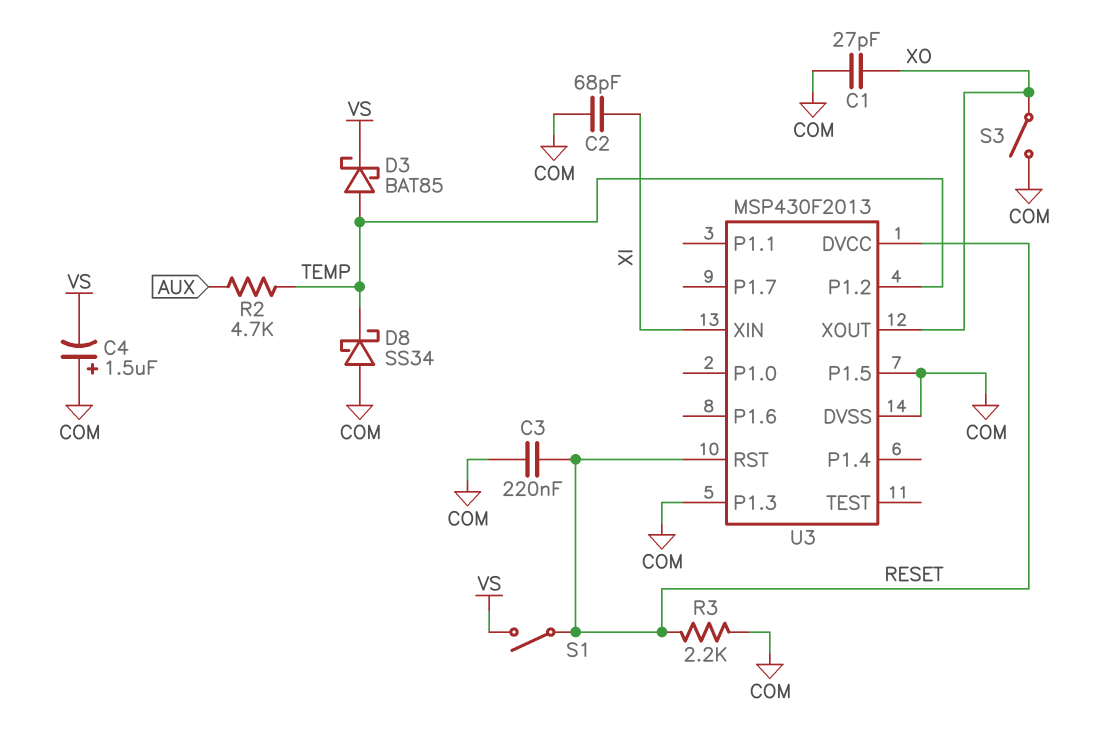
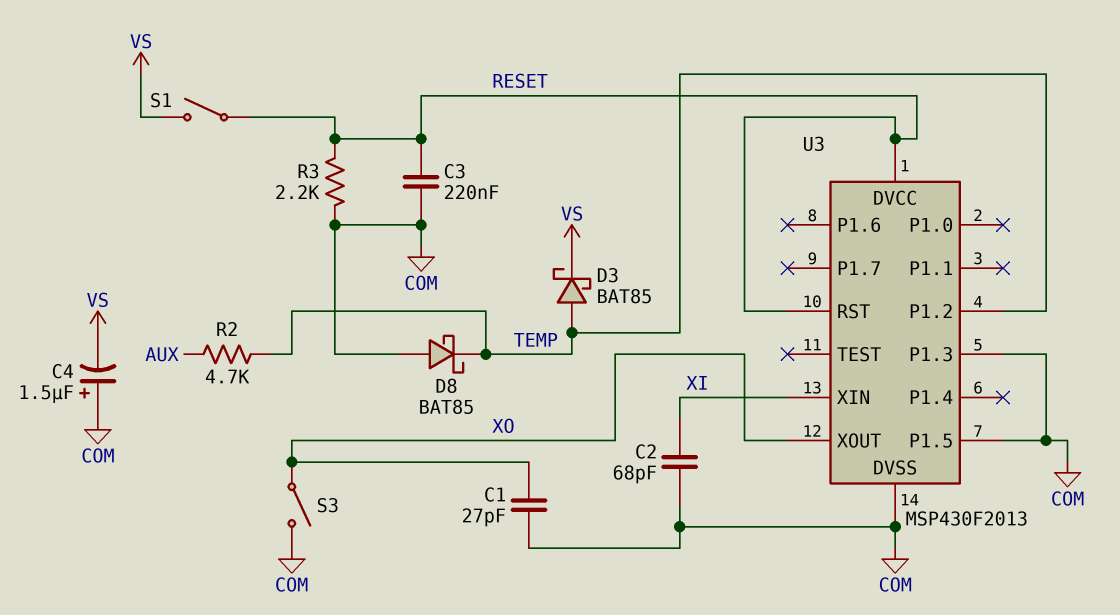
D8: schottky SS34 (A COM, K TEMP) -> schottky BAT85 (A COM, K TEMP)

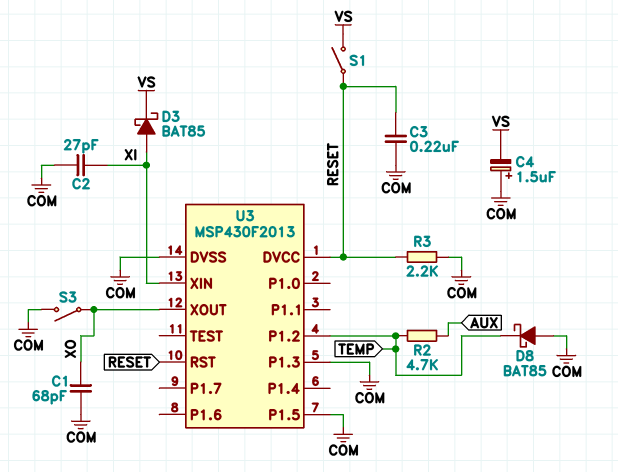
C1: 27pF (COM, XO) -> 68pF (COM, XO)
C2: 68pF (COM, XI) -> 27pF (COM, XI)
D3: schottky BAT85 (A TEMP, K VS) -> schottky BAT85 (A XI, K VS)

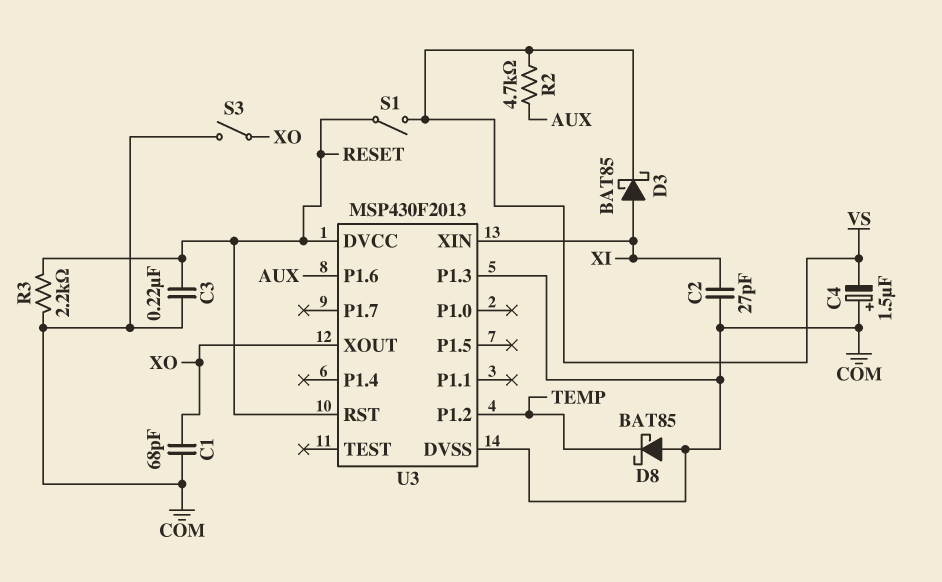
R2: 4.7k (AUX, TEMP) -> 4.7k (AUX, VS)
U3 pin P1.5: COM -> none
U3 pin P1.6: none -> AUX

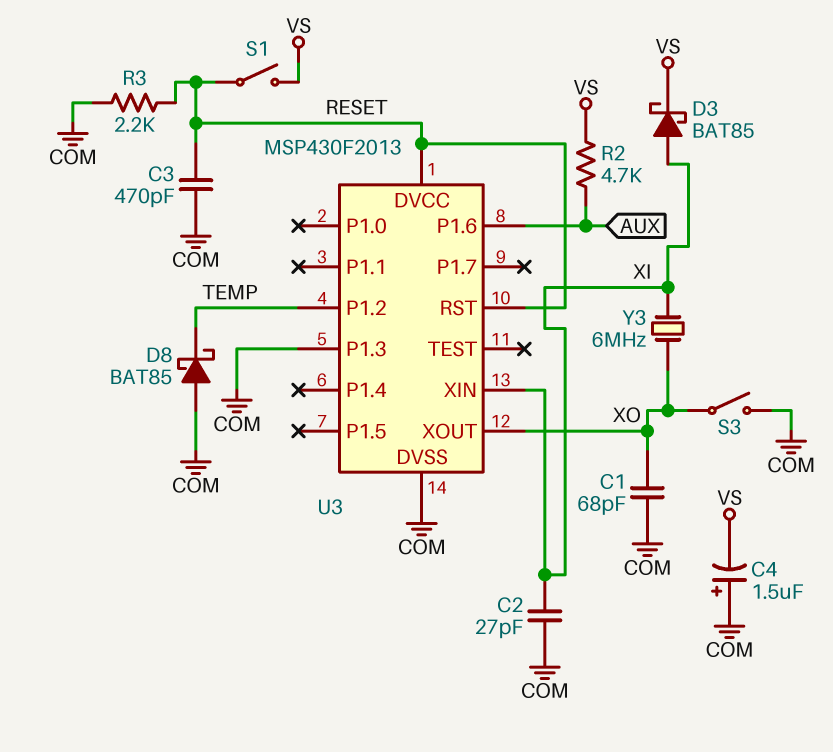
C3: 220nF (COM, RESET) -> 470pF (COM, RESET)
Y3: none -> 6MHz (XI, XO)

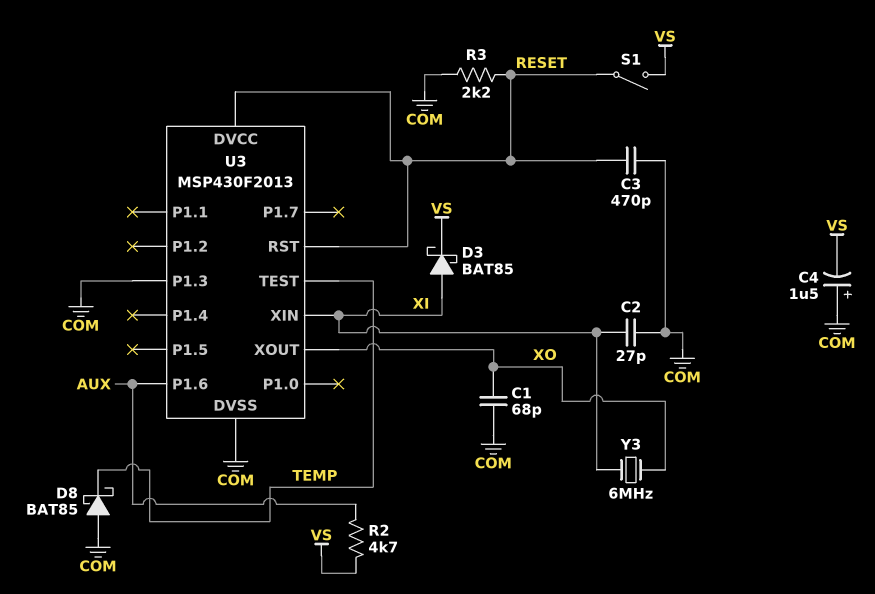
S3: switch (COM, XO) -> none
U3 pin P1.2: TEMP -> none
U3 pin TEST: none -> TEMP

